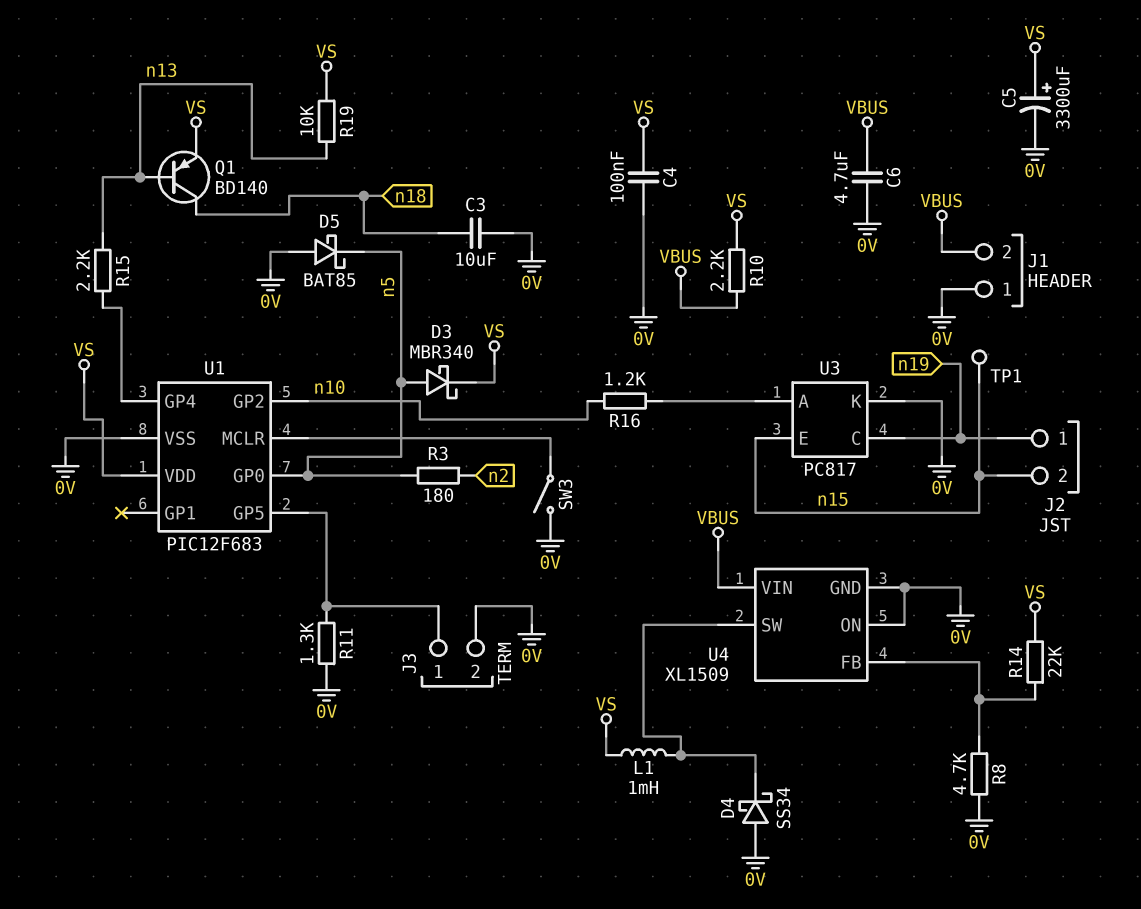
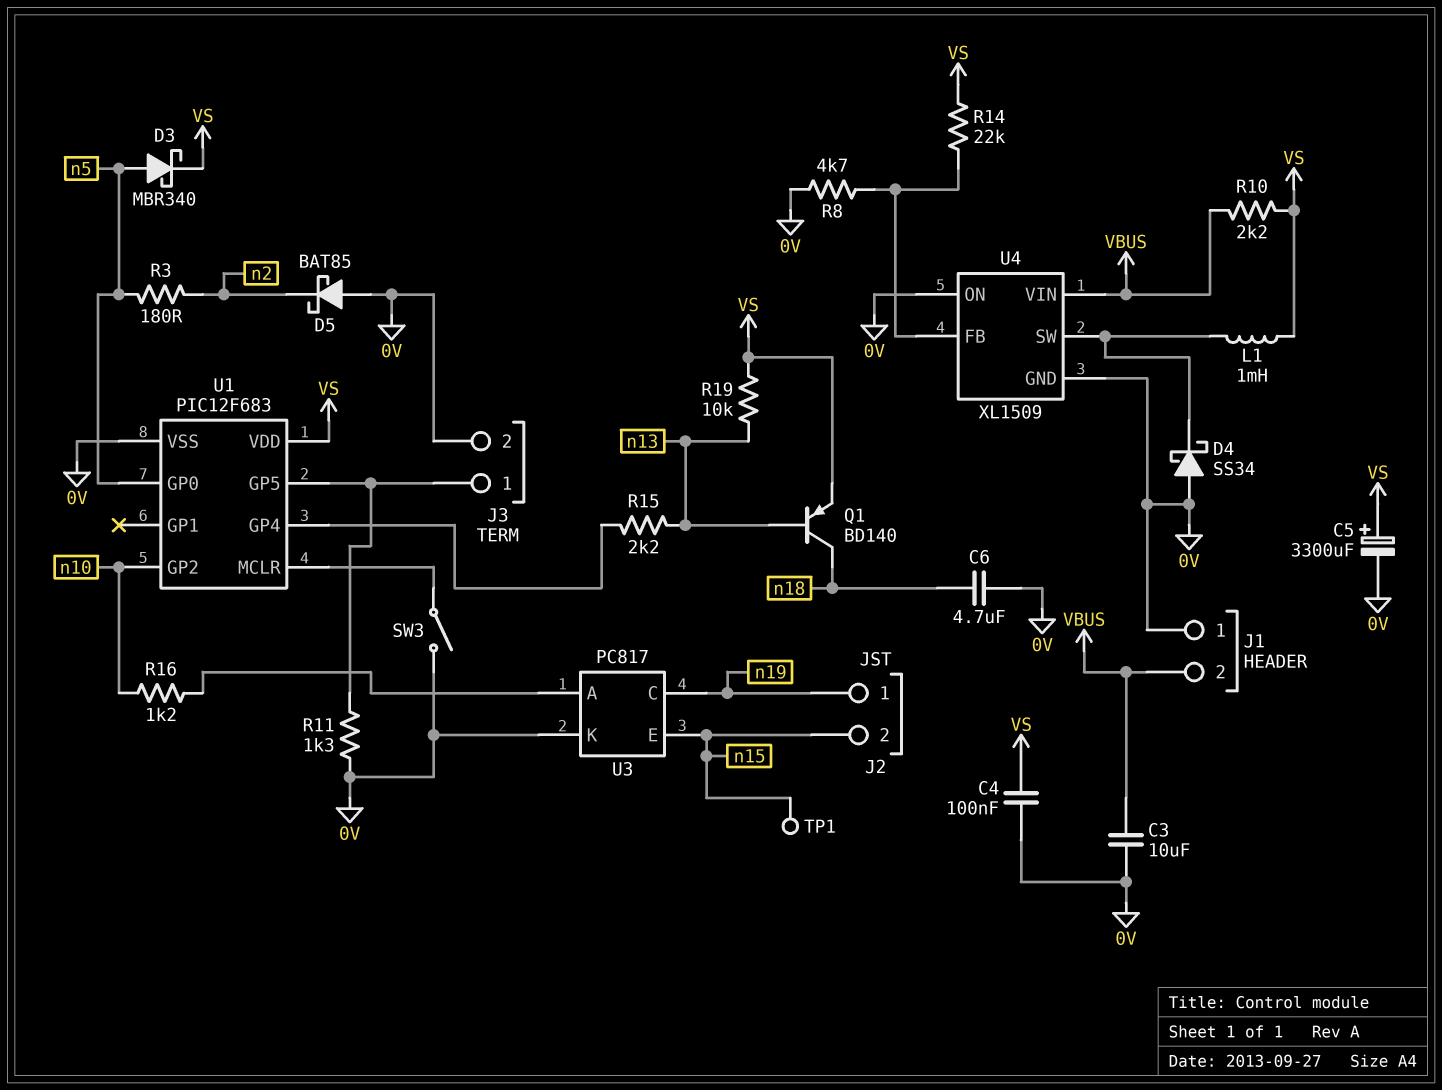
C3: 10uF (0V, n18) -> 10uF (0V, VBUS)
C6: 4.7uF (0V, VBUS) -> 4.7uF (0V, n18)
D5: schottky BAT85 (A 0V, K n5) -> schottky BAT85 (A 0V, K n2)

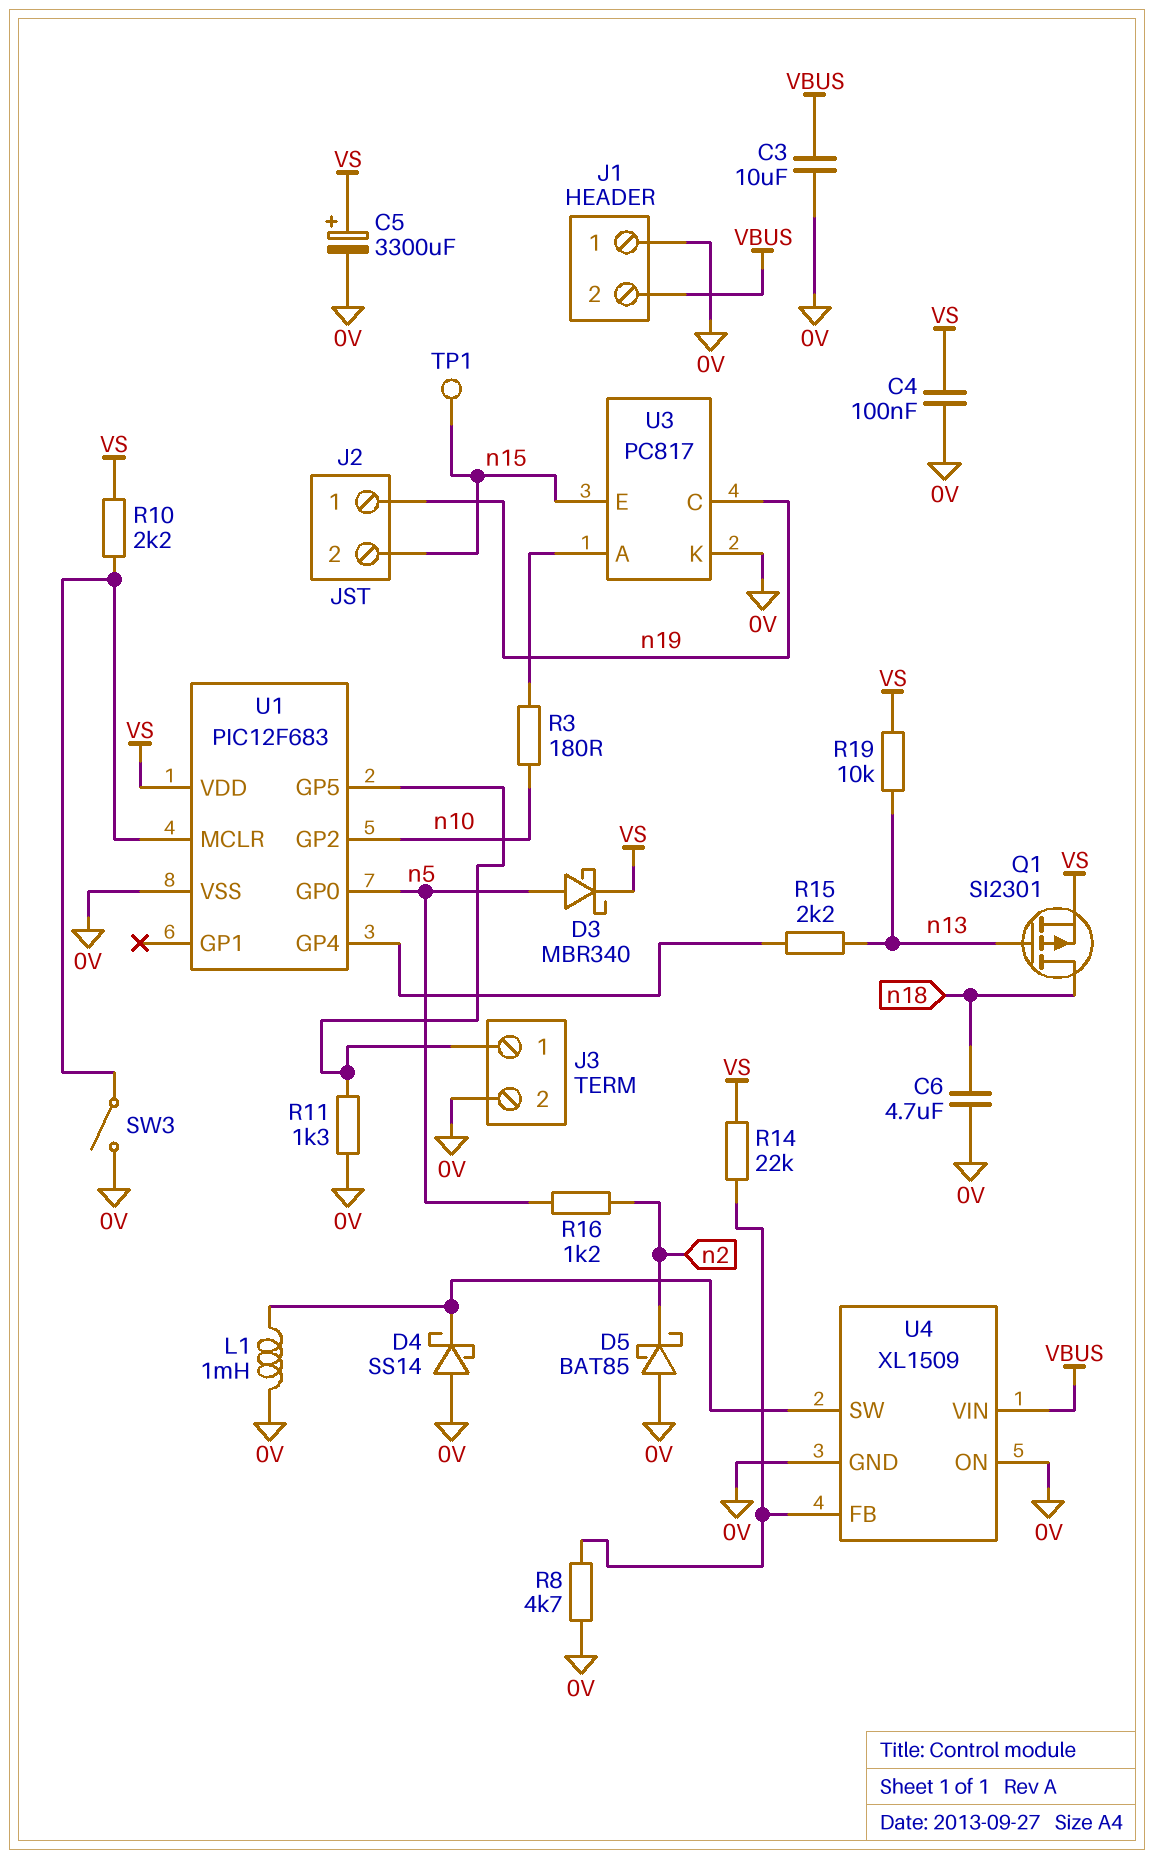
D4: schottky SS34 (A 0V, K U4/SW) -> schottky SS14 (A 0V, K U4/SW)
L1: 1mH (U4/SW, VS) -> 1mH (0V, U4/SW)
Q1: PNP BD140 (B n13, C n18, E VS) -> PMOS SI2301 (G n13, D n18, S VS)
R3: 180 (n2, n5) -> 180 (U3/A, n10)
R10: 2.2k (VBUS, VS) -> 2.2k (U1/MCLR, VS)
R16: 1.2k (U3/A, n10) -> 1.2k (n2, n5)

